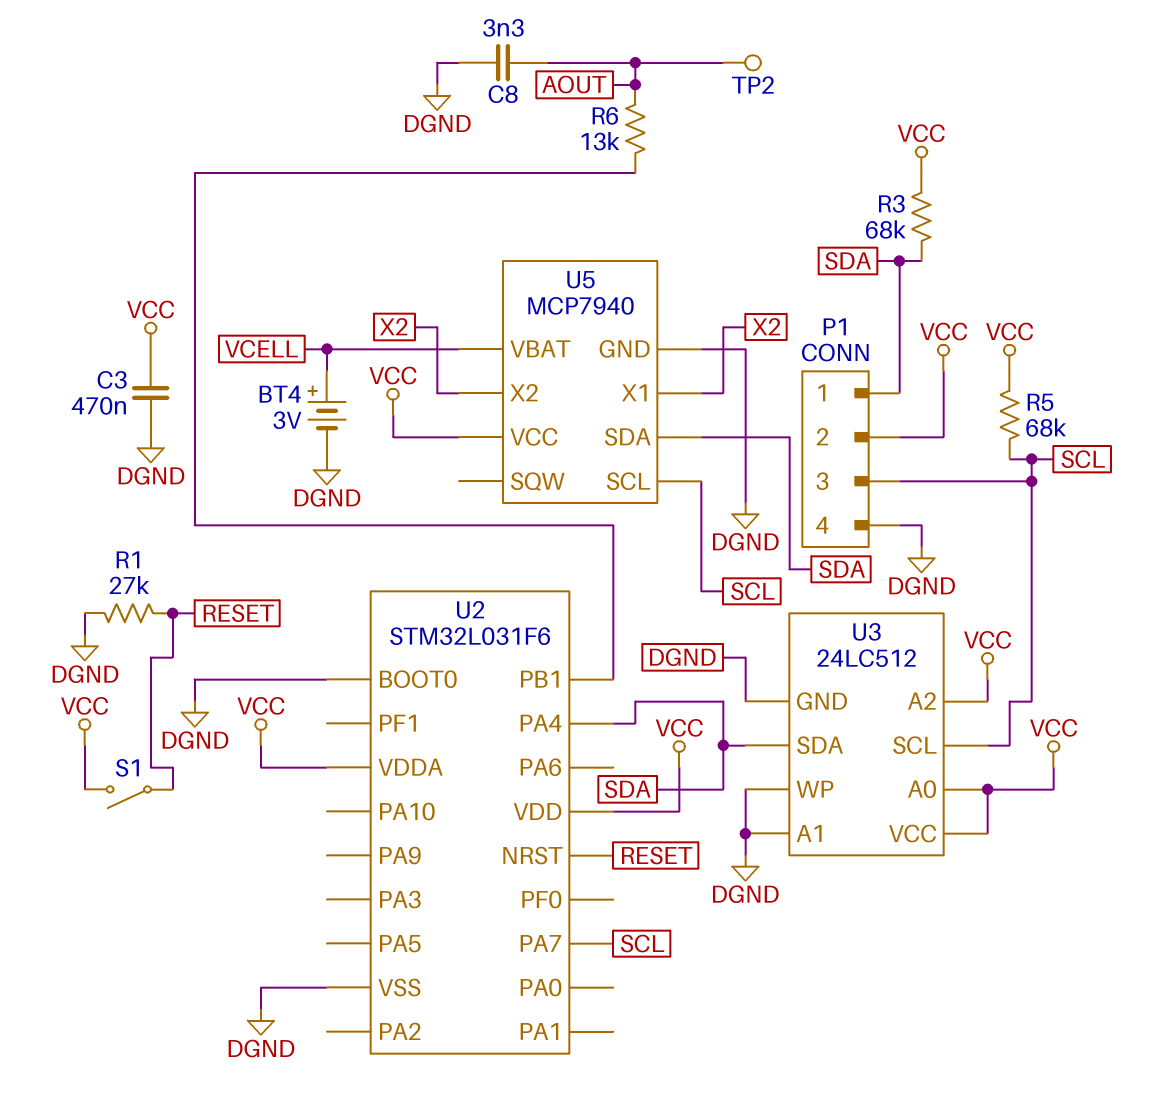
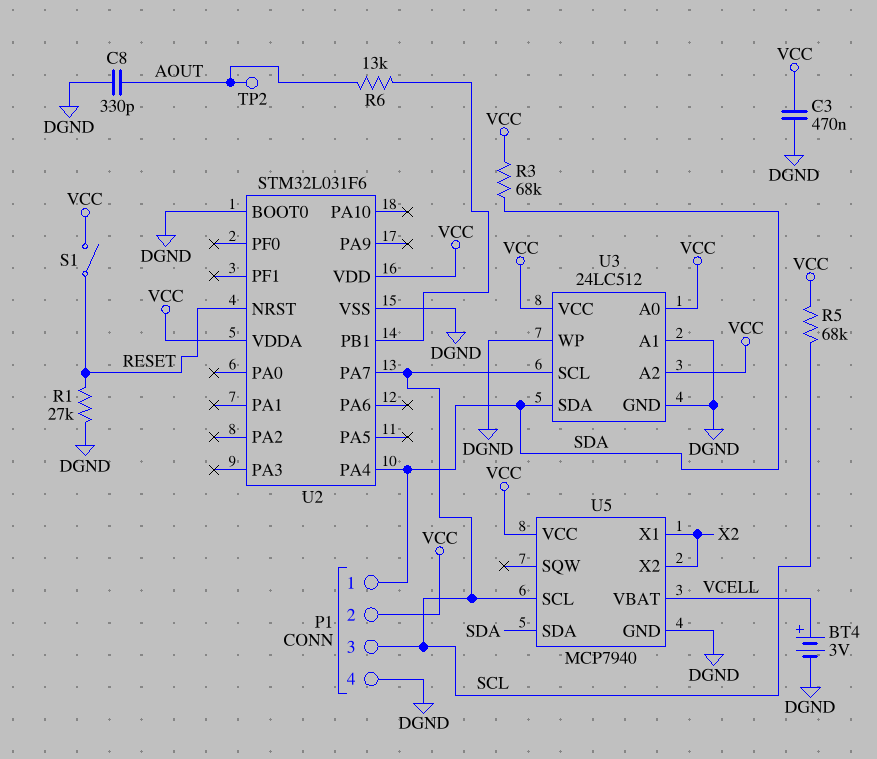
C8: 3.3nF (AOUT, DGND) -> 330pF (AOUT, DGND)

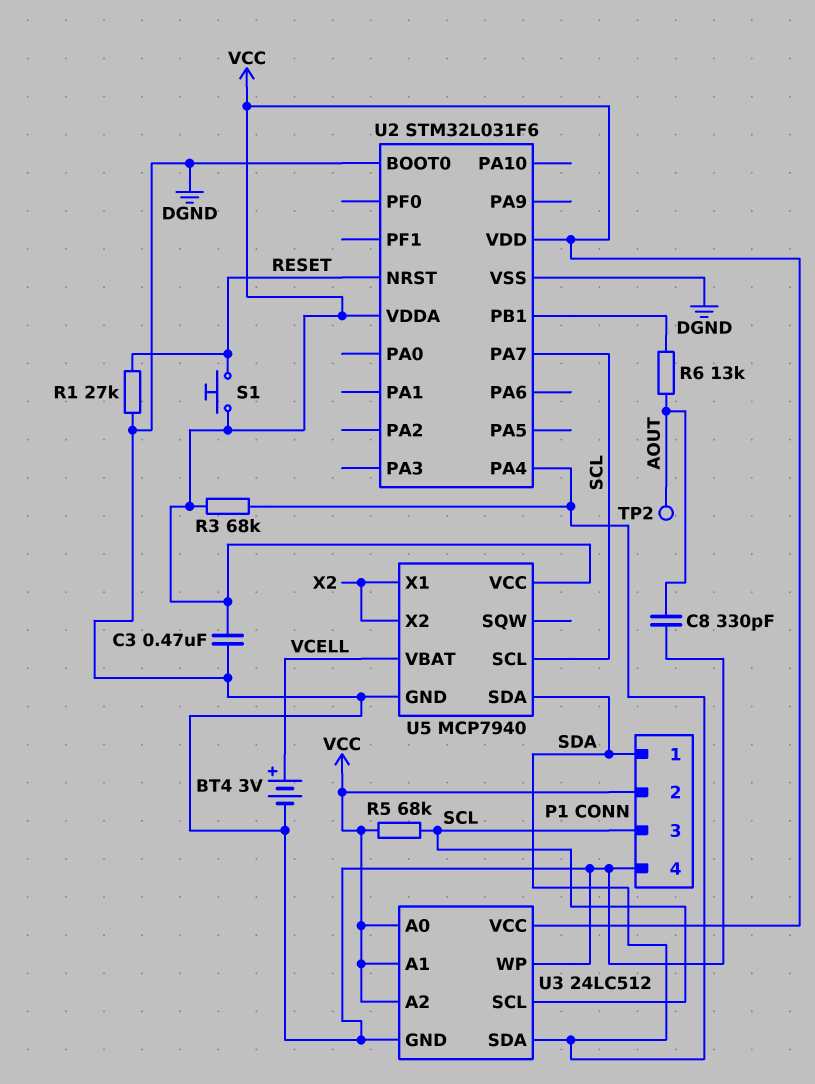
S1: switch (RESET, VCC) -> button (RESET, VCC)
U3 pin A1: DGND -> VCC

